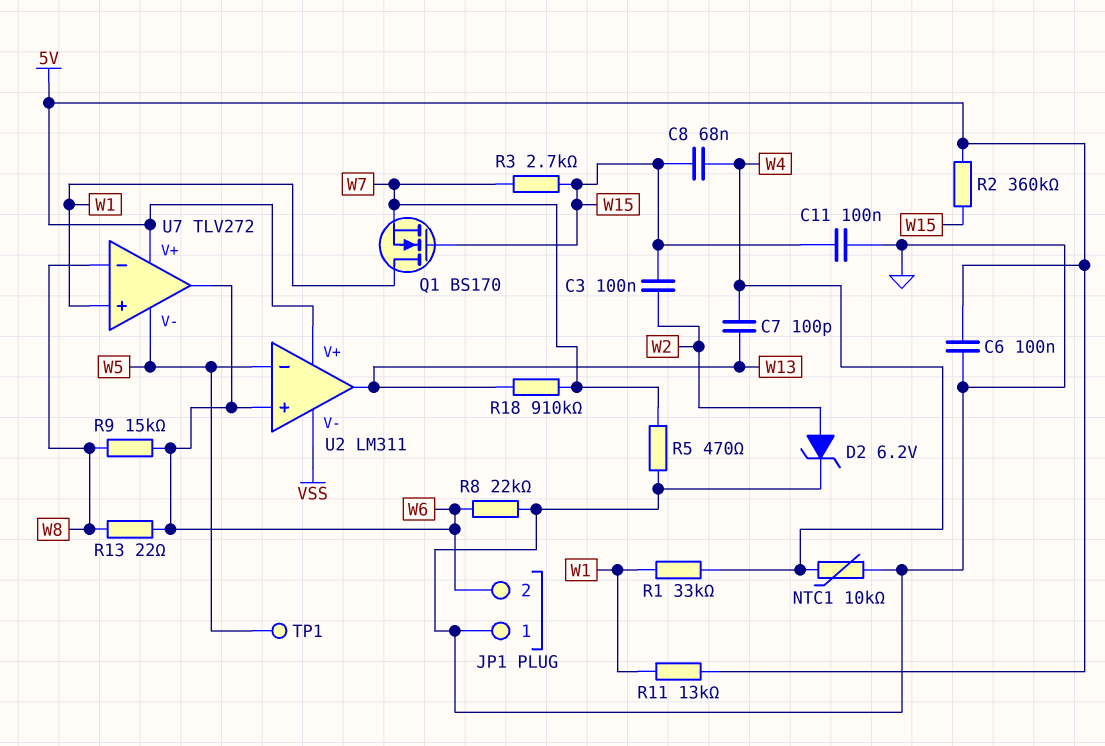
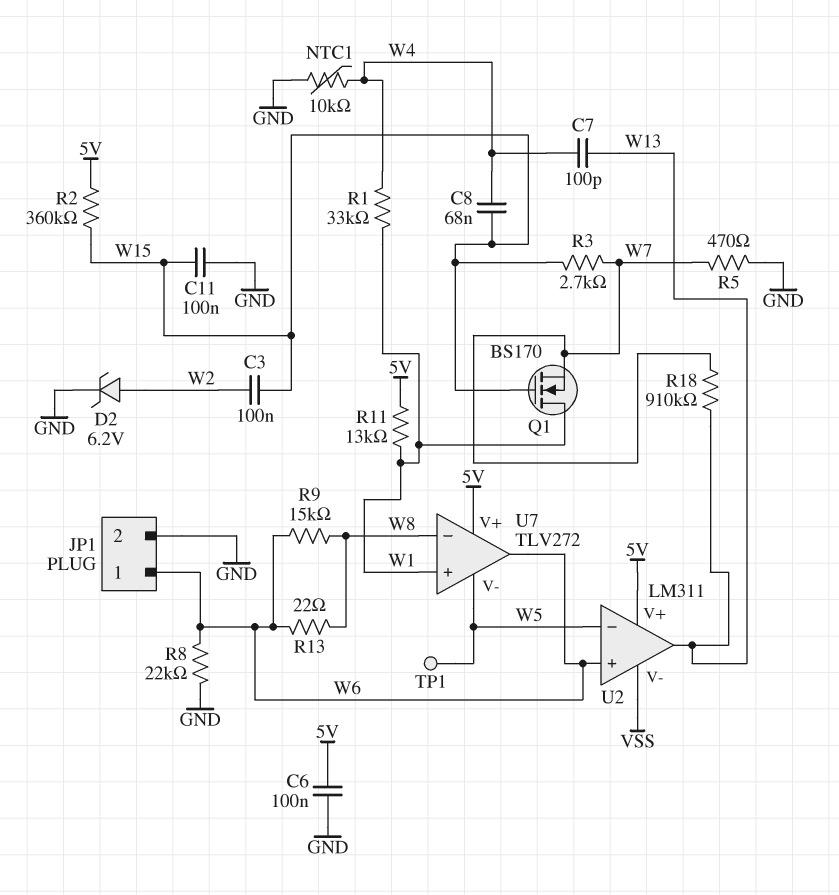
JP1 pin 1: GND -> W6
JP1 pin 2: W6 -> GND

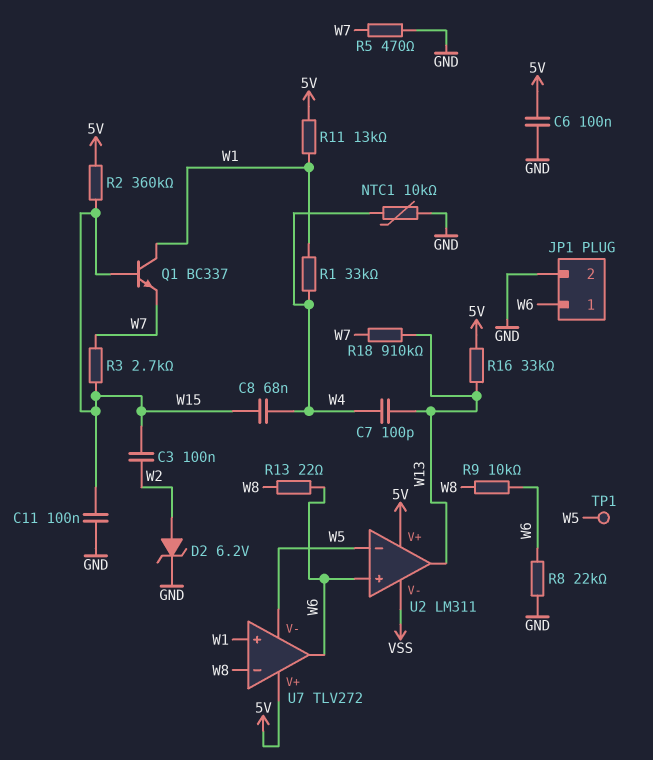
Q1: NMOS BS170 (G W15, D W1, S W7) -> NPN BC337 (B W15, C W1, E W7)
R9: 15k (W6, W8) -> 10k (W6, W8)
R16: none -> 33k (5V, W13)

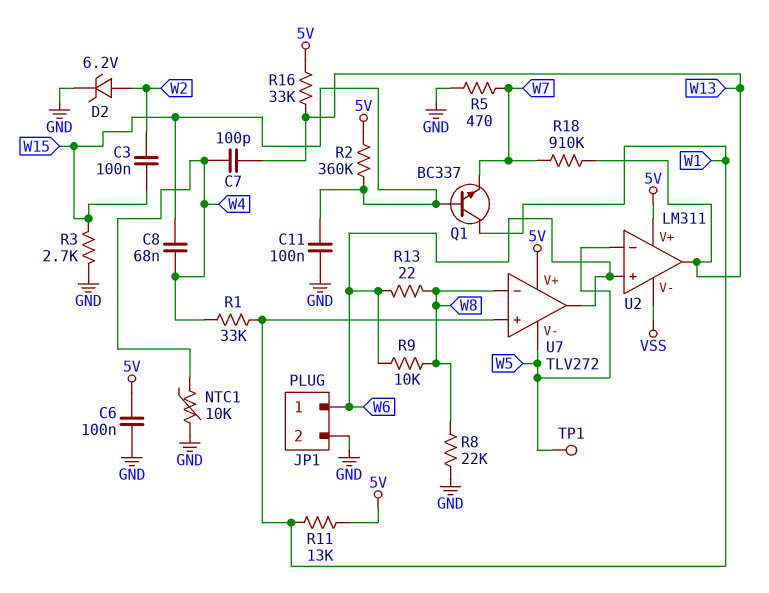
R3: 2.7k (W7, W15) -> 2.7k (GND, W15)
R8: 22k (GND, W6) -> 22k (GND, W8)

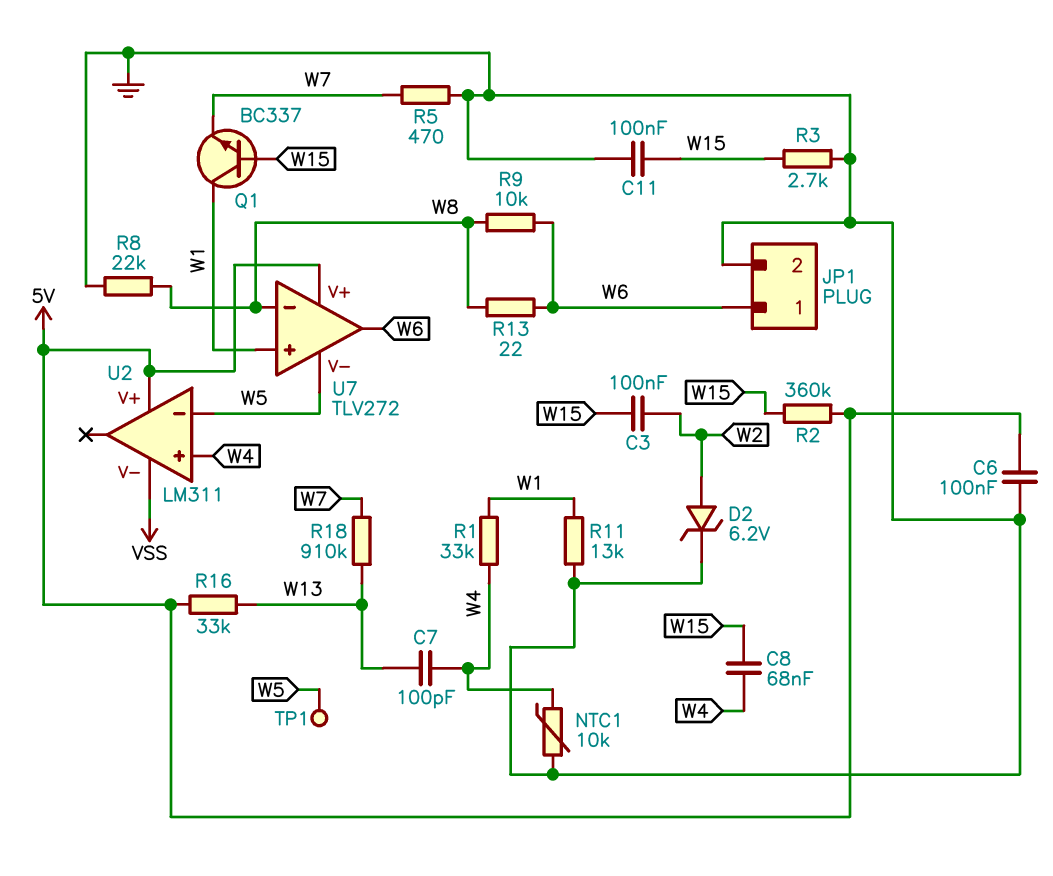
R11: 13k (5V, W1) -> 13k (GND, W1)
U2 pin in+: W6 -> W4
U2 pin out: W13 -> none

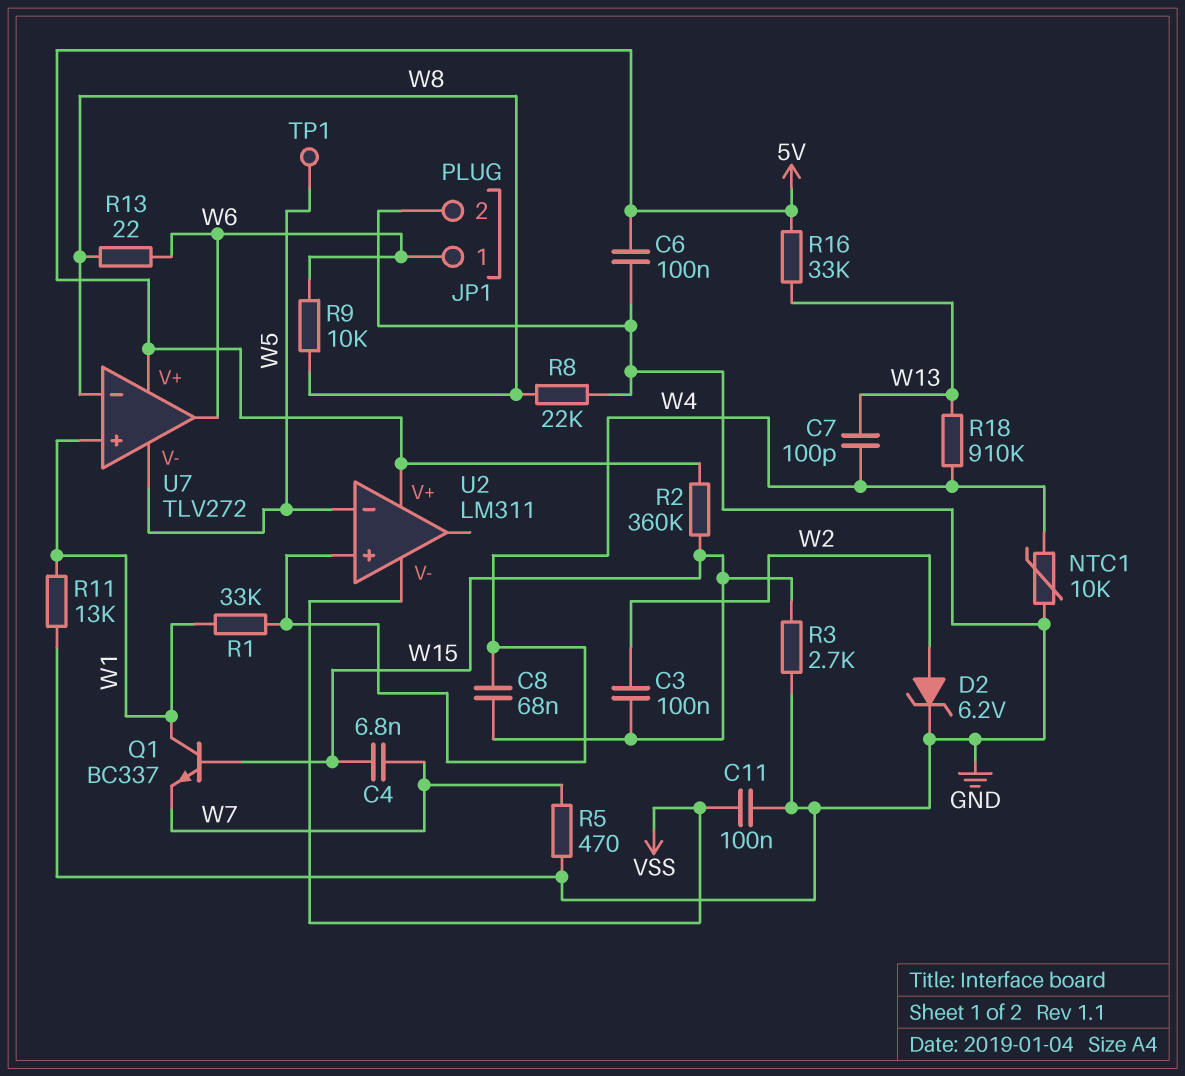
C4: none -> 6.8nF (W7, W15)
C11: 100nF (GND, W15) -> 100nF (GND, VSS)
R18: 910k (W7, W13) -> 910k (W4, W13)

